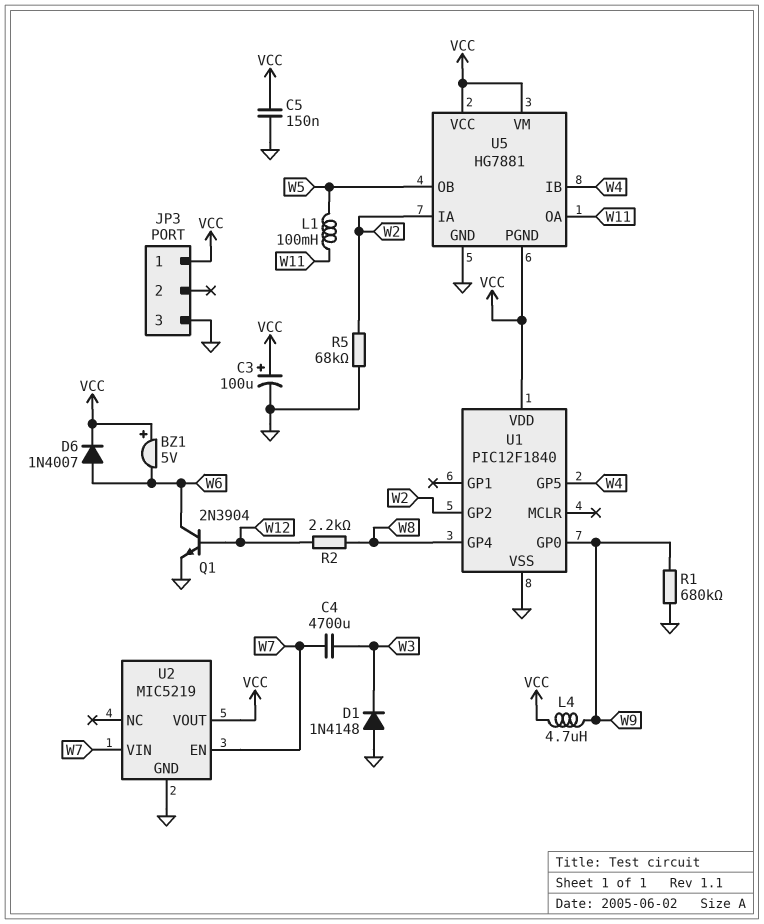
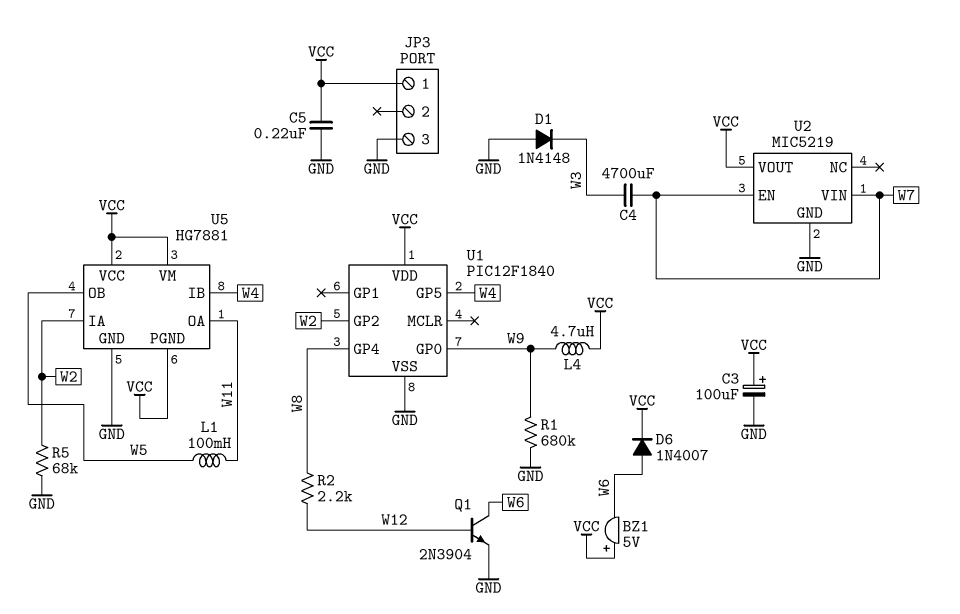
C5: 150nF (GND, VCC) -> 220nF (GND, VCC)

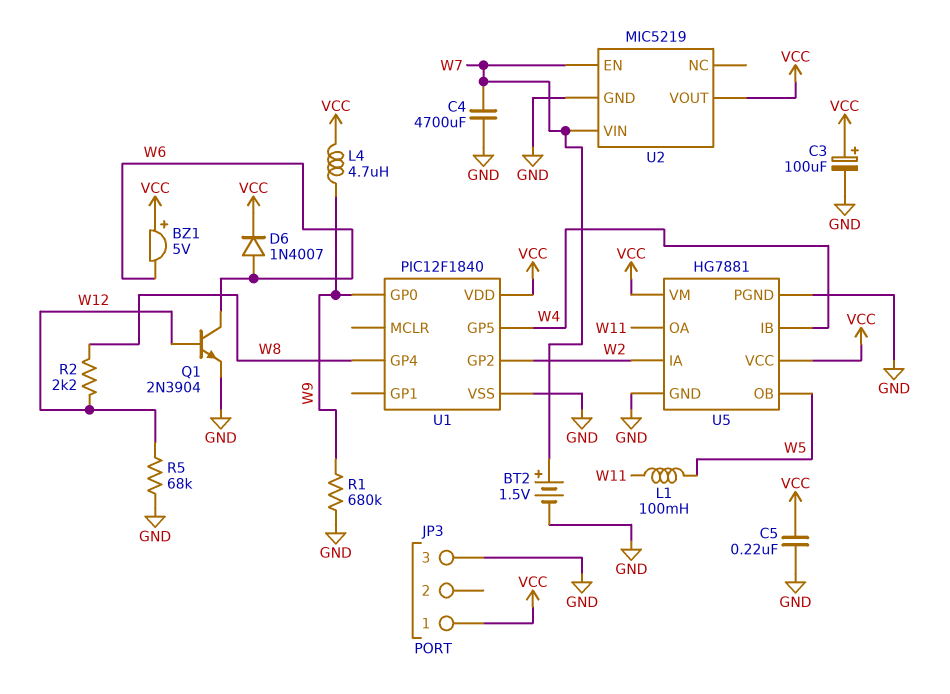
BT2: none -> 1.5V (plus W7, minus GND)
C4: 4700uF (W3, W7) -> 4700uF (GND, W7)
D1: diode 1N4148 (A GND, K W3) -> none
R5: 68k (GND, W2) -> 68k (GND, W12)
U5 pin PGND: VCC -> GND

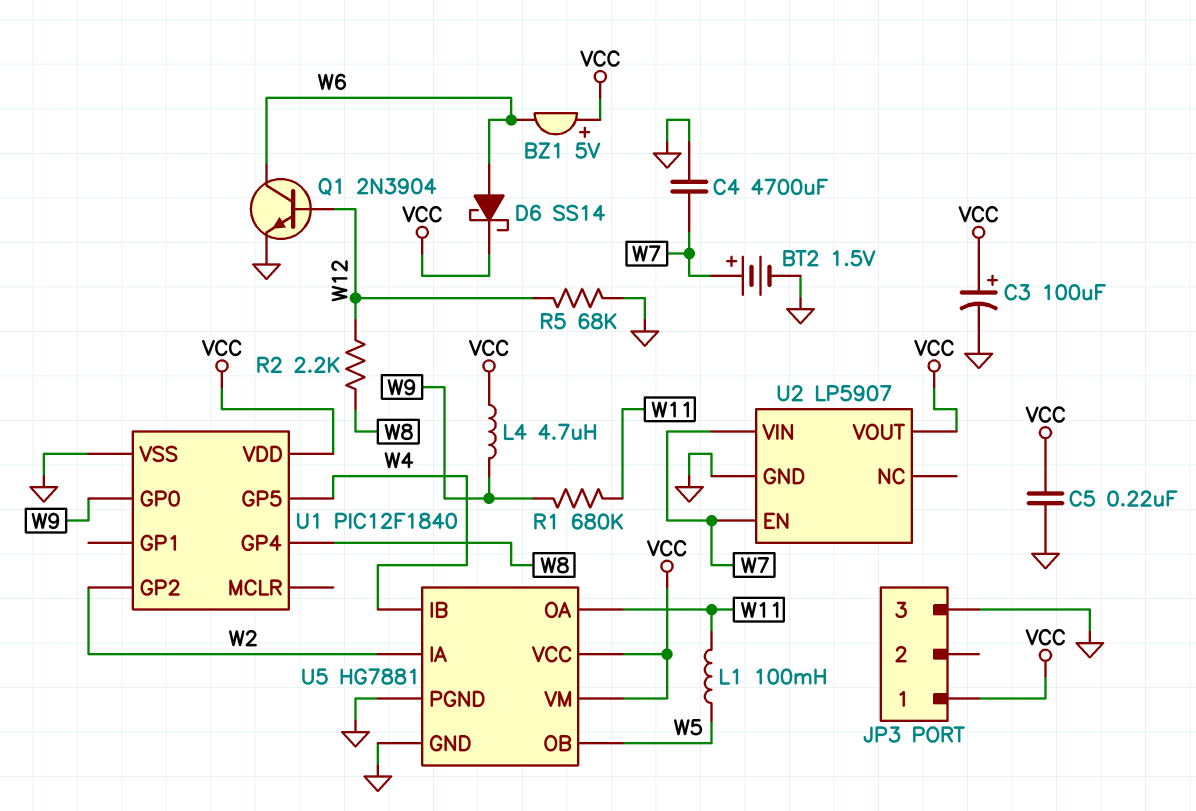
D6: diode 1N4007 (A W6, K VCC) -> schottky SS14 (A W6, K VCC)
R1: 680k (GND, W9) -> 680k (W9, W11)
U2: MIC5219 -> LP5907

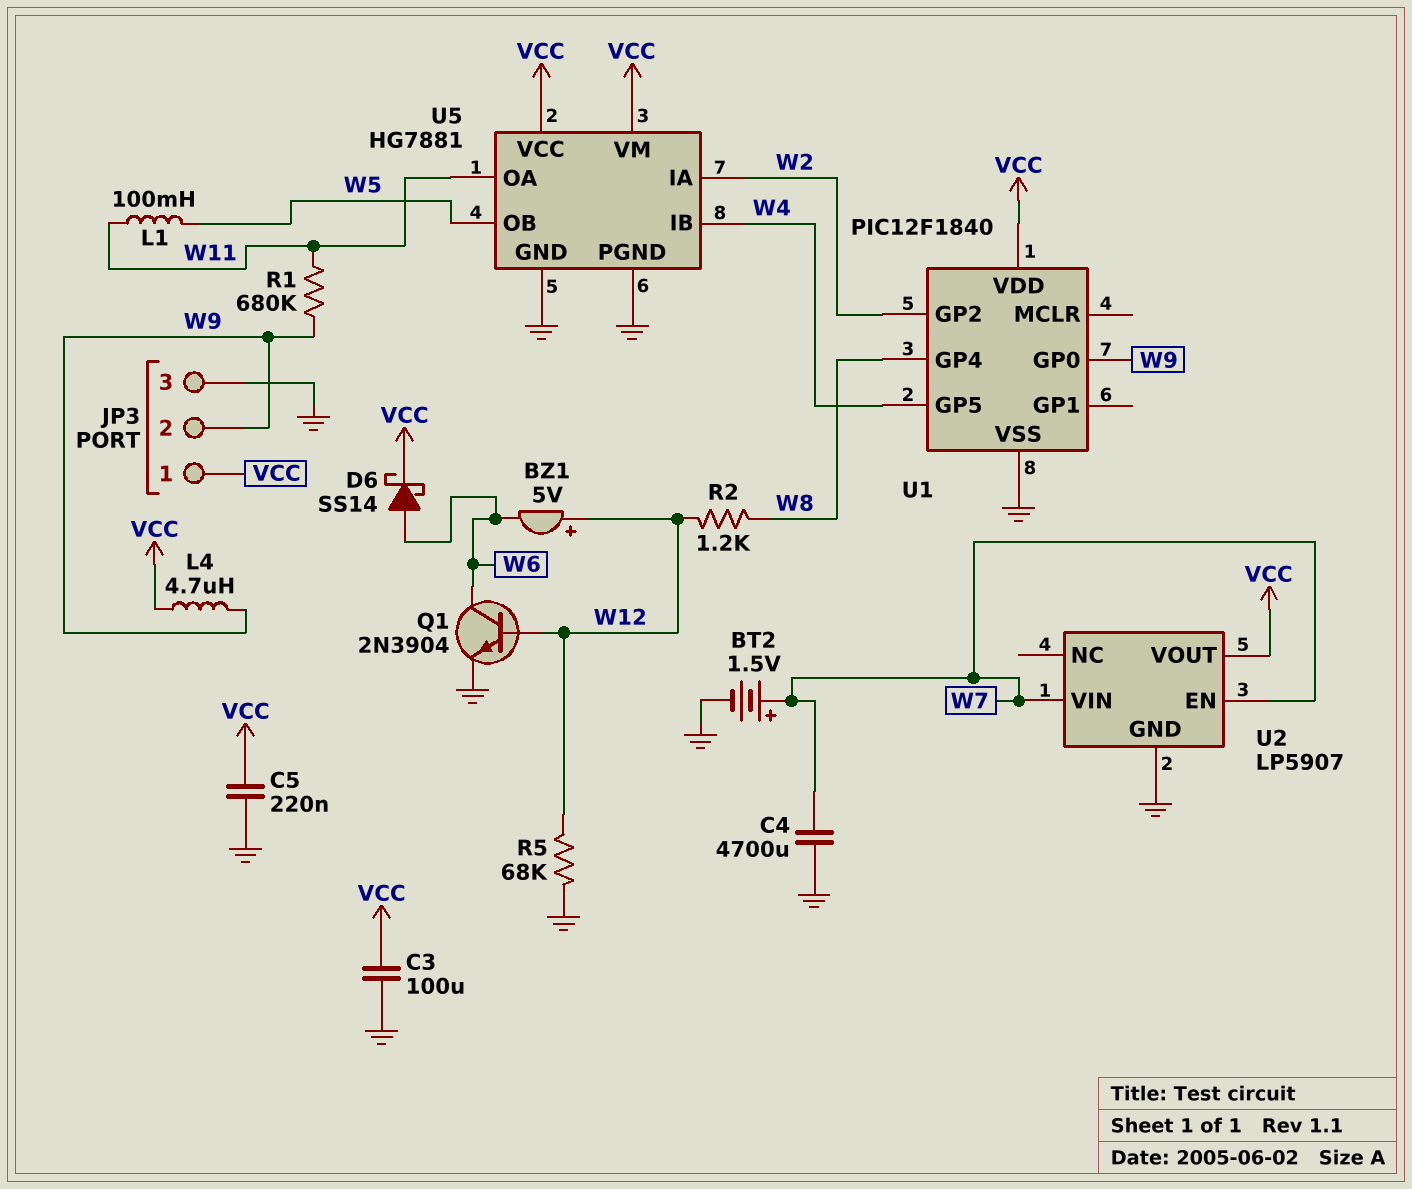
BZ1: buzzer 5V (plus VCC, minus W6) -> buzzer 5V (plus W12, minus W6)
C3: 100uF (plus VCC, minus GND) -> 100uF (GND, VCC)
JP3 pin 2: none -> W9
R2: 2.2k (W8, W12) -> 1.2k (W8, W12)

